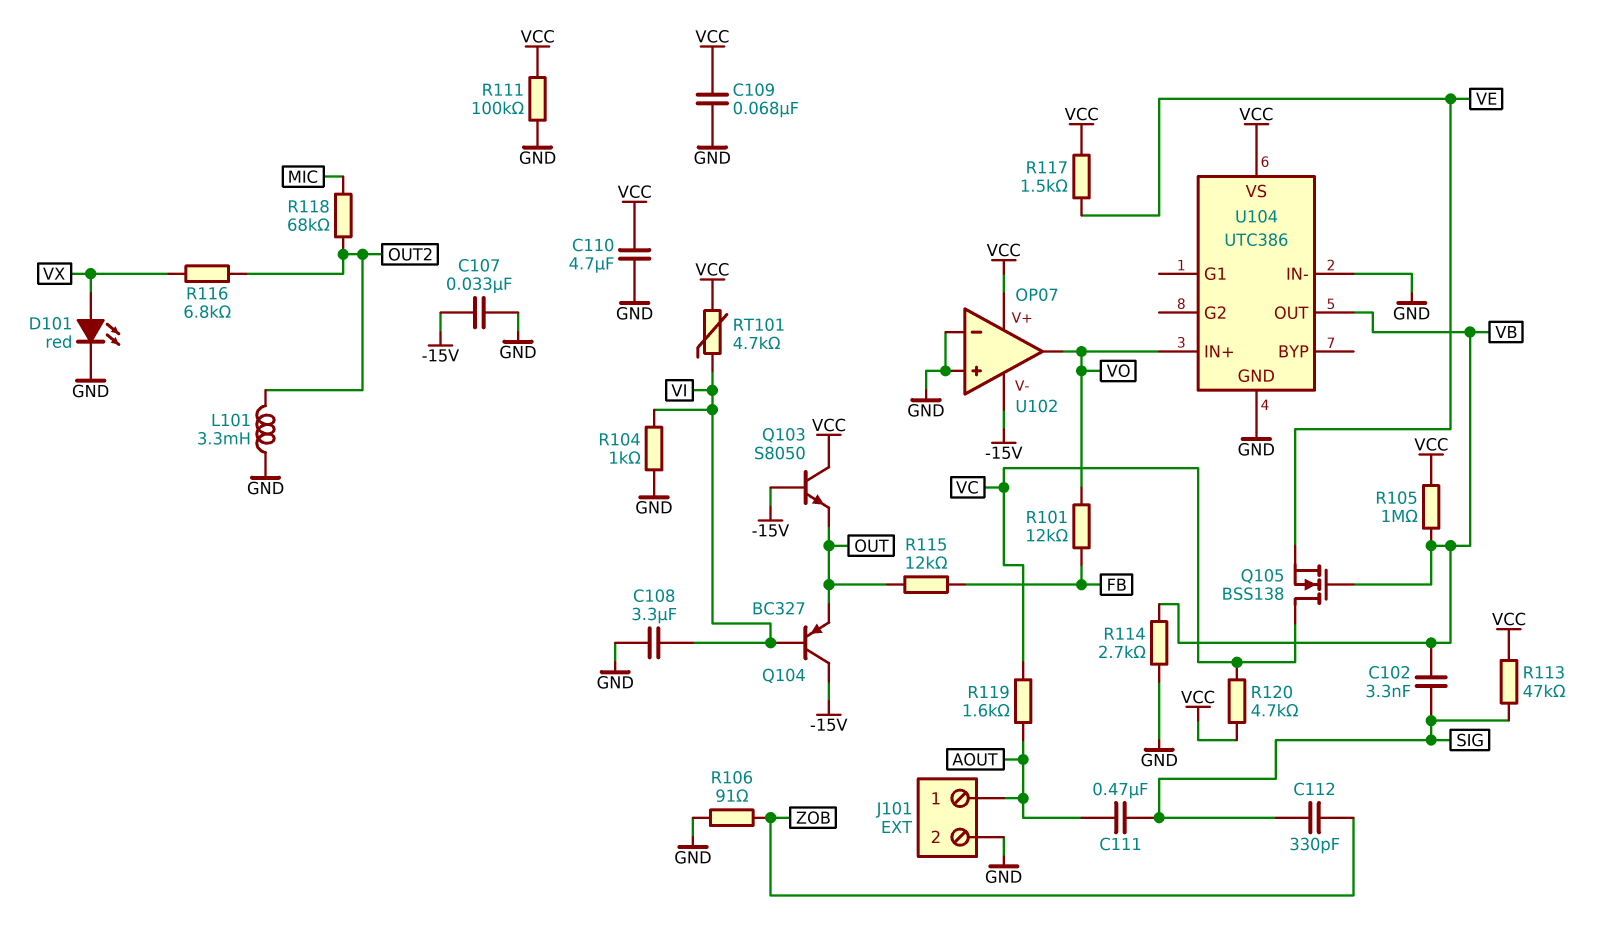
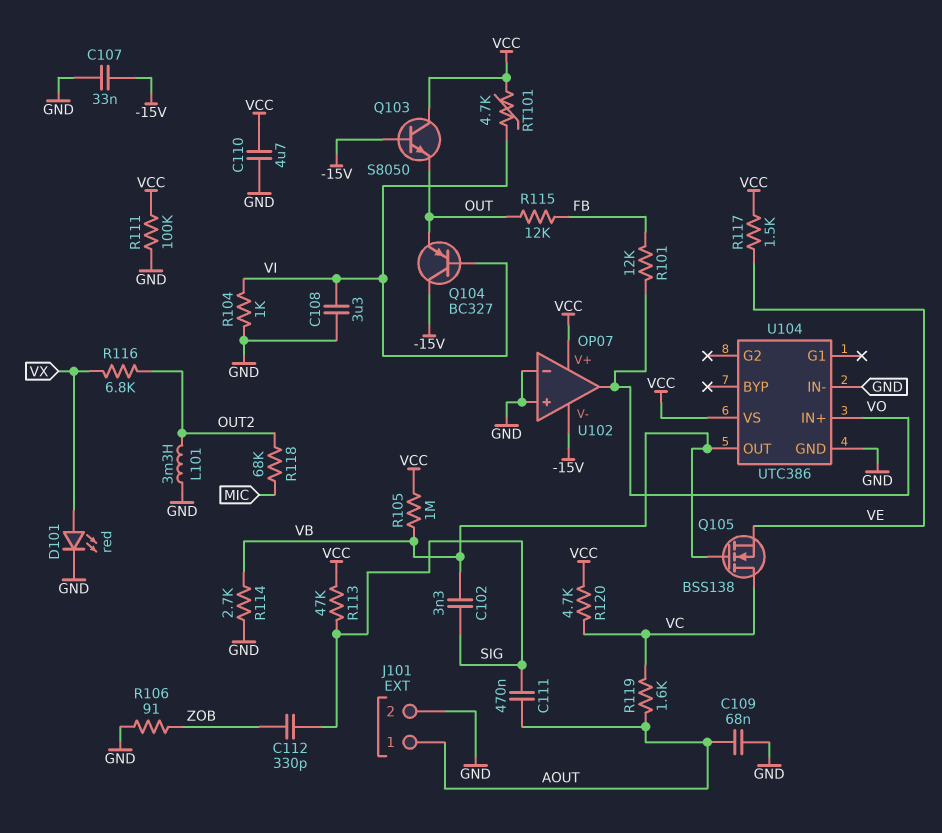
C109: 68nF (GND, VCC) -> 68nF (AOUT, GND)

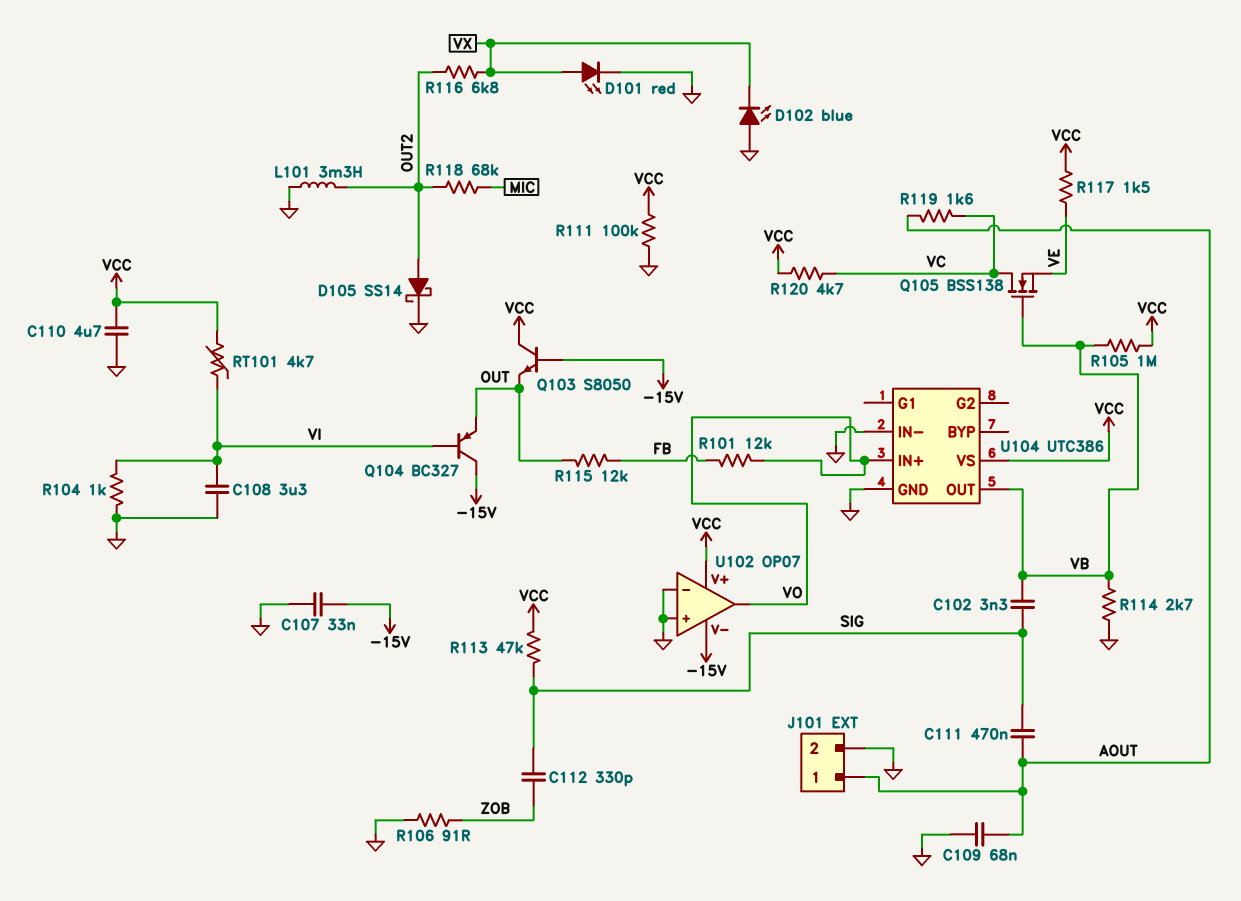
D102: none -> LED blue (A GND, K VX)
D105: none -> schottky SS14 (A OUT2, K GND)

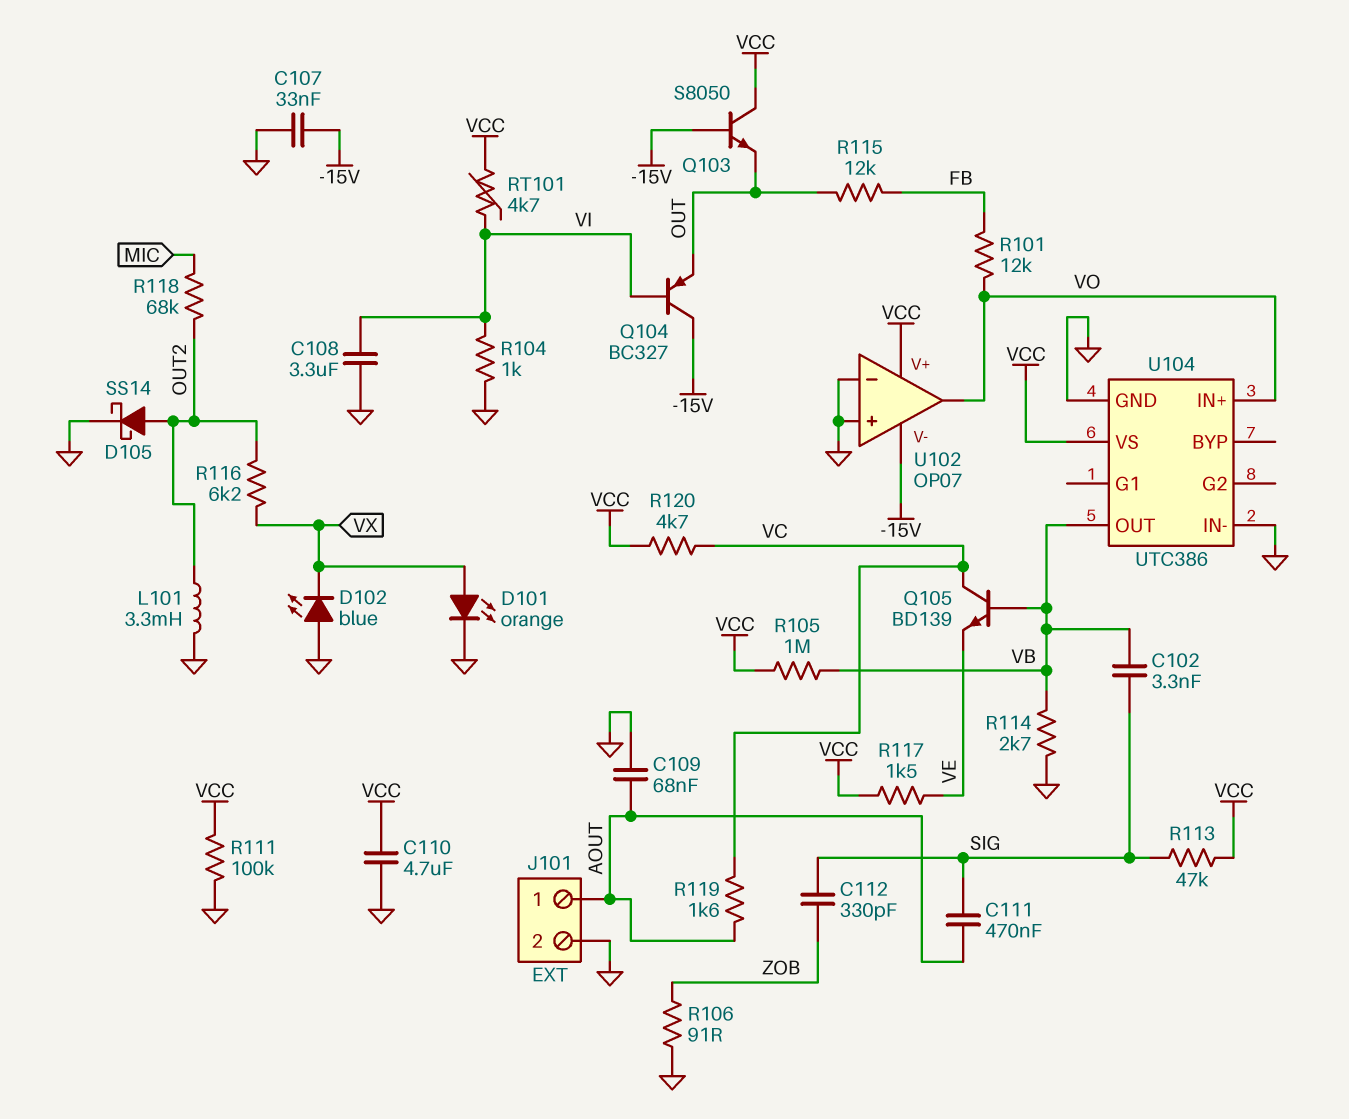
D101: LED red (A VX, K GND) -> LED orange (A VX, K GND)
Q105: NMOS BSS138 (G VB, D VC, S VE) -> NPN BD139 (B VB, C VC, E VE)
R116: 6.8k (OUT2, VX) -> 6.2k (OUT2, VX)

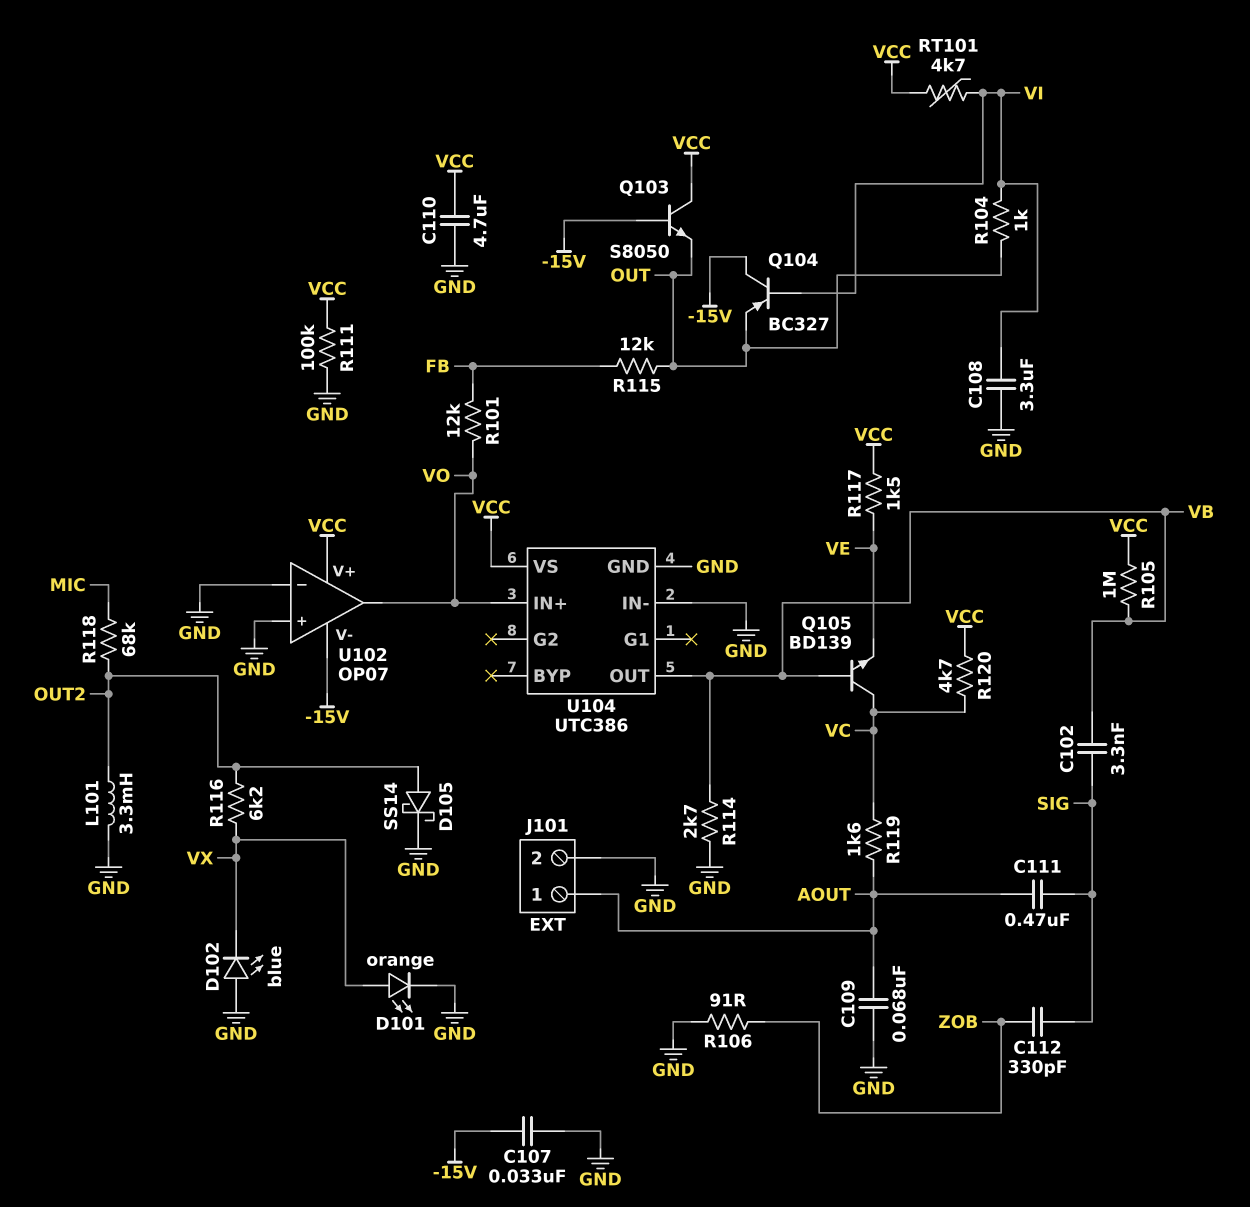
R104: 1k (GND, VI) -> 1k (OUT, VI)
R113: 47k (SIG, VCC) -> none

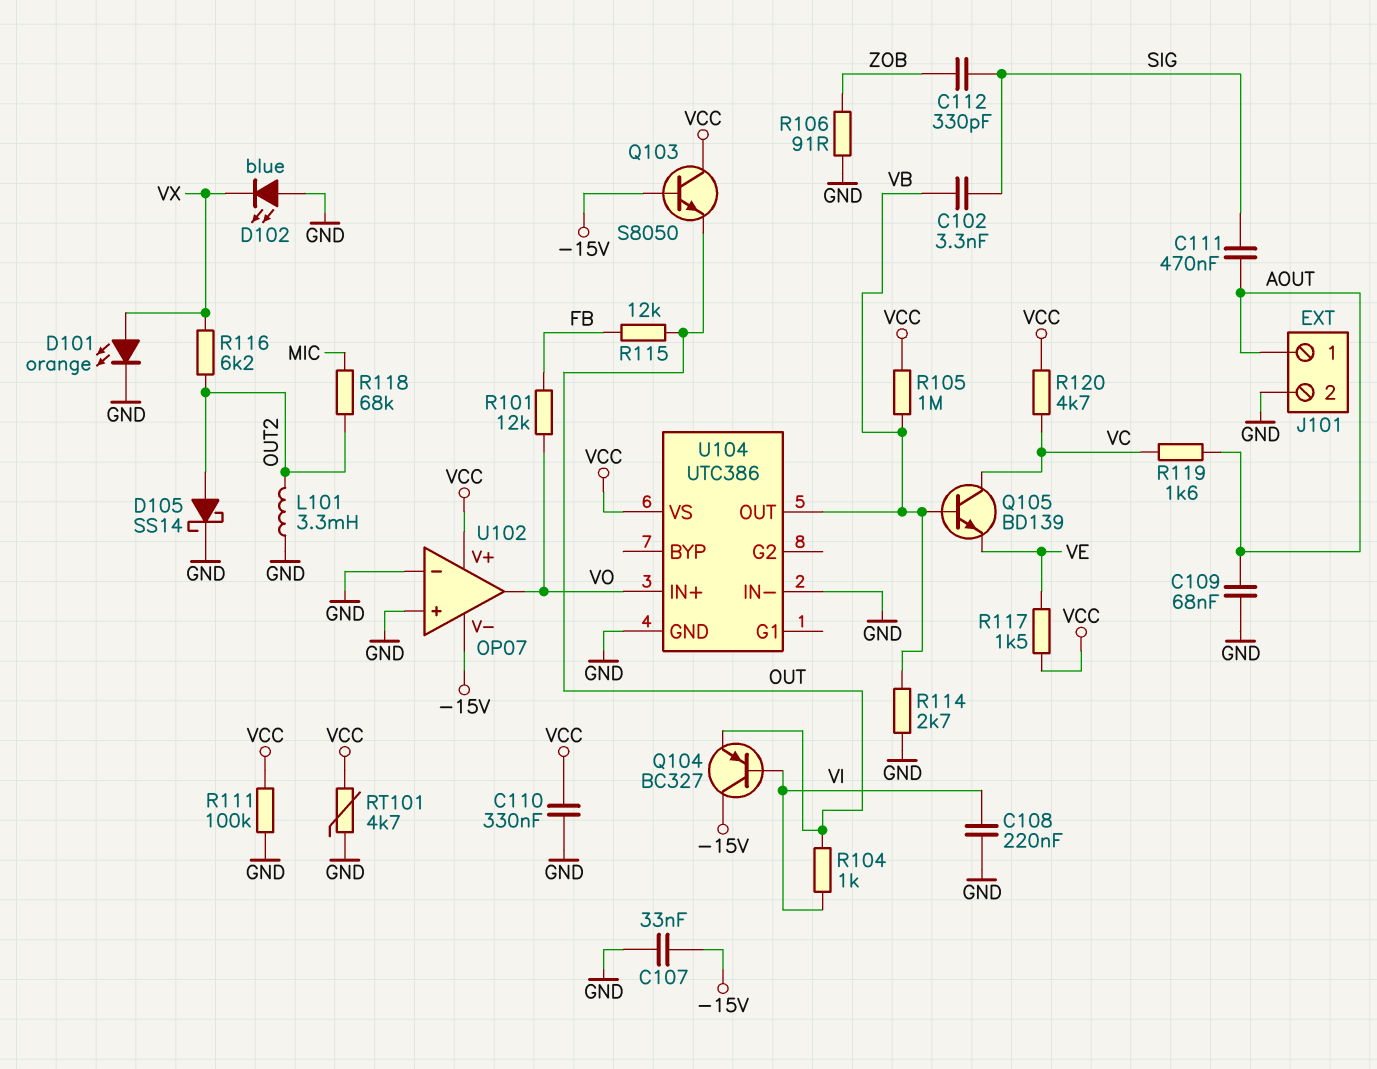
C108: 3.3uF (GND, VI) -> 220nF (GND, VI)
C110: 4.7uF (GND, VCC) -> 330nF (GND, VCC)
RT101: 4.7k (VCC, VI) -> 4.7k (GND, VCC)

